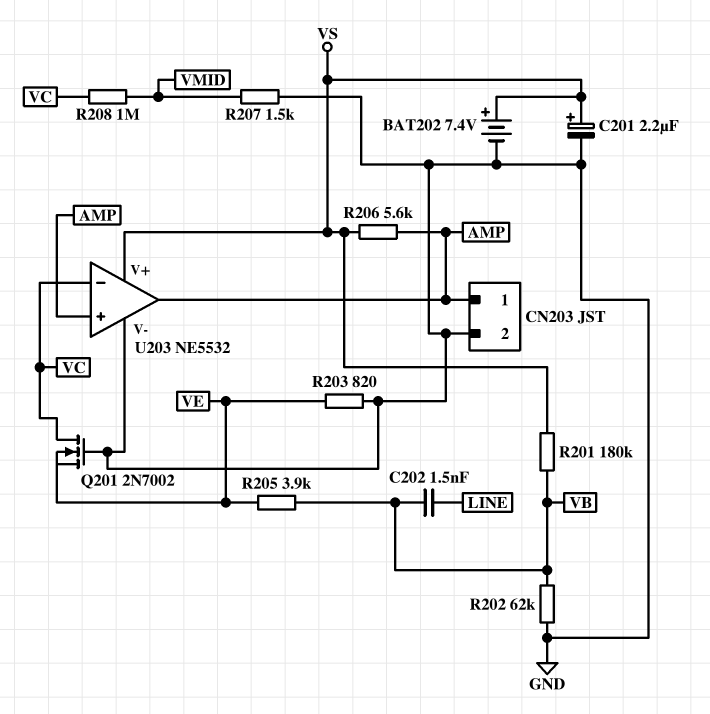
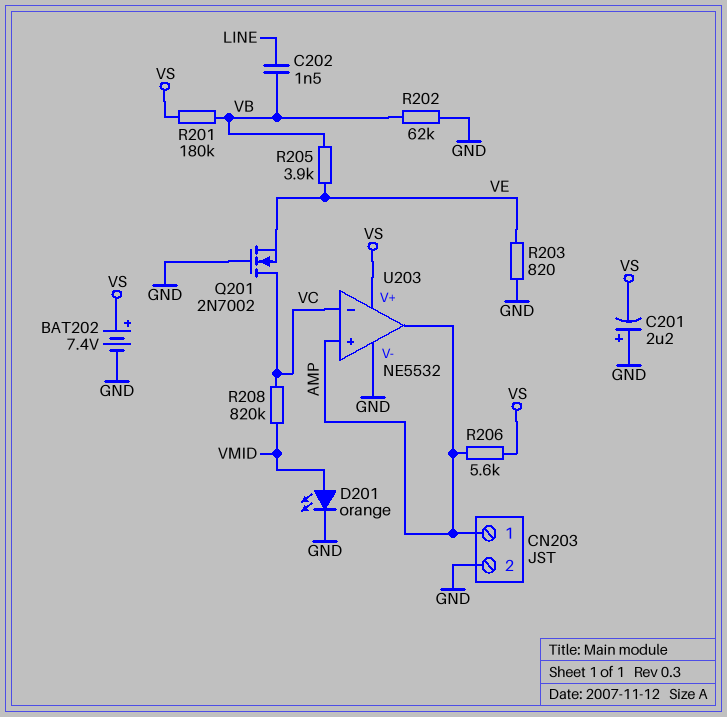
C201: 2.2uF (plus VS, minus GND) -> 2.2uF (plus GND, minus VS)
D201: none -> LED orange (A VMID, K GND)
R207: 1.5k (GND, VMID) -> none
R208: 1M (VC, VMID) -> 820k (VC, VMID)

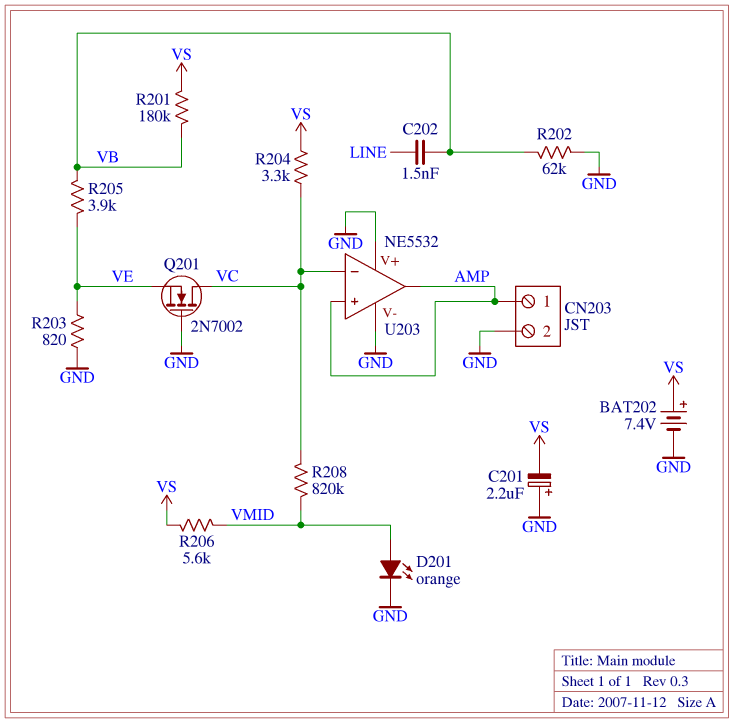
R204: none -> 3.3k (VC, VS)
R206: 5.6k (AMP, VS) -> 5.6k (VMID, VS)
U203 pin V+: VS -> GND

